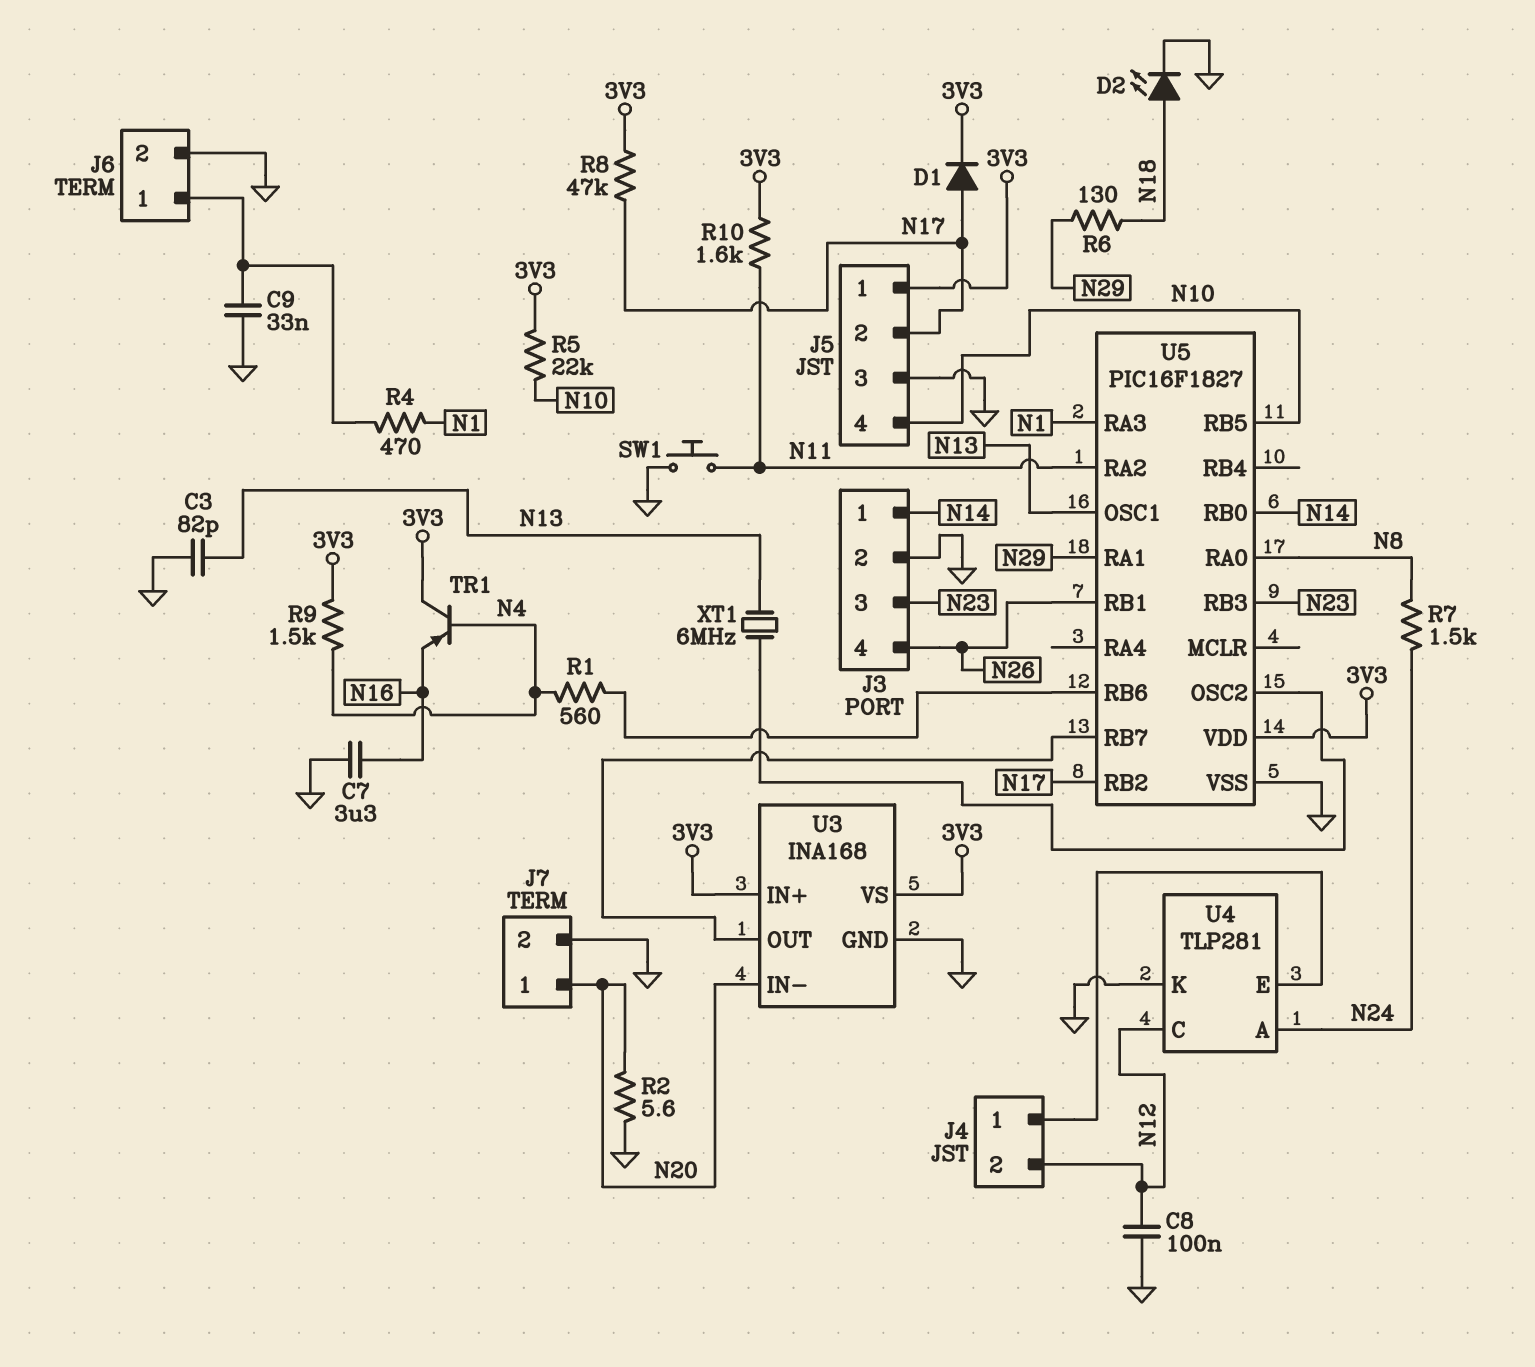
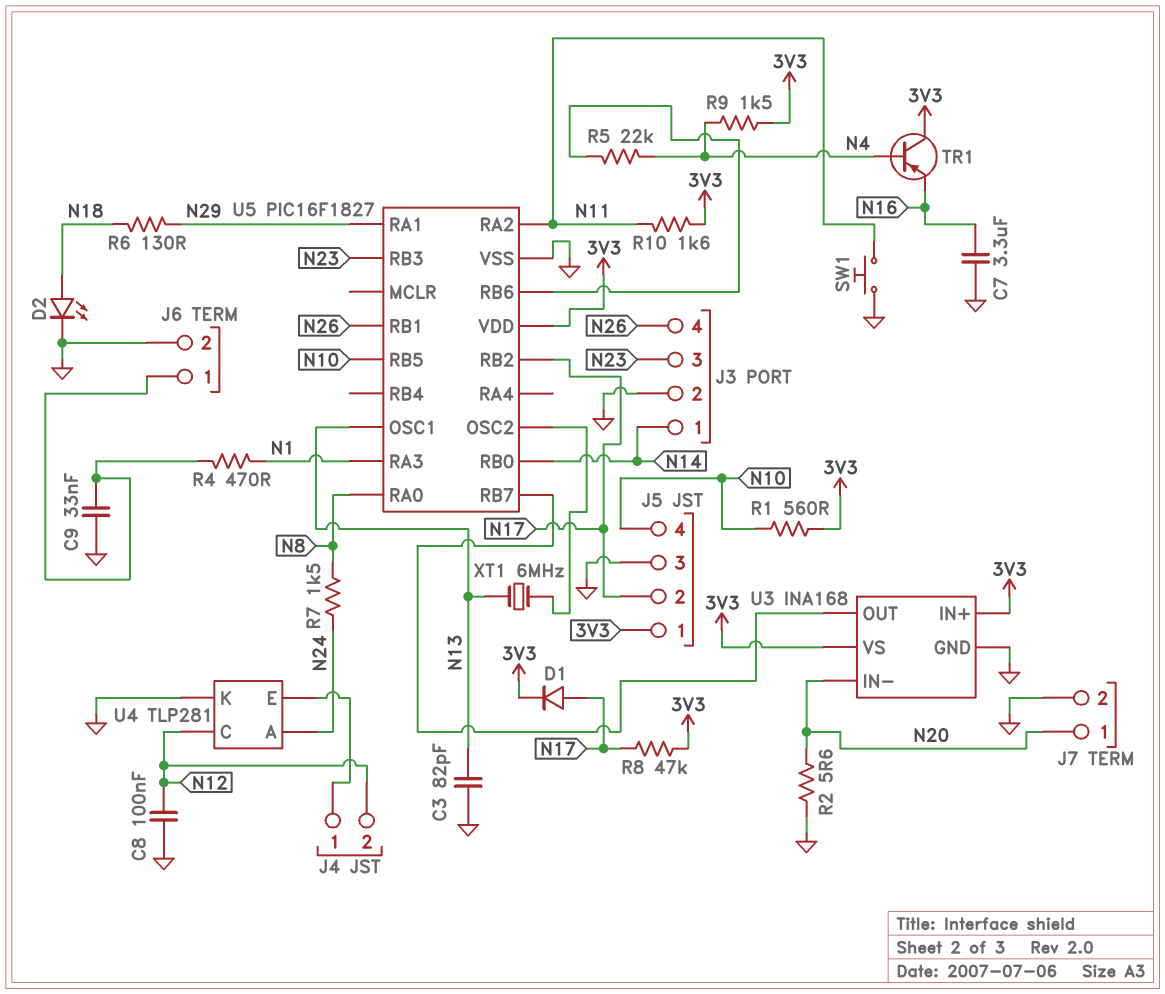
R1: 560 (N4, U5/RB6) -> 560 (3V3, N10)
R5: 22k (3V3, N10) -> 22k (N4, U5/RB6)

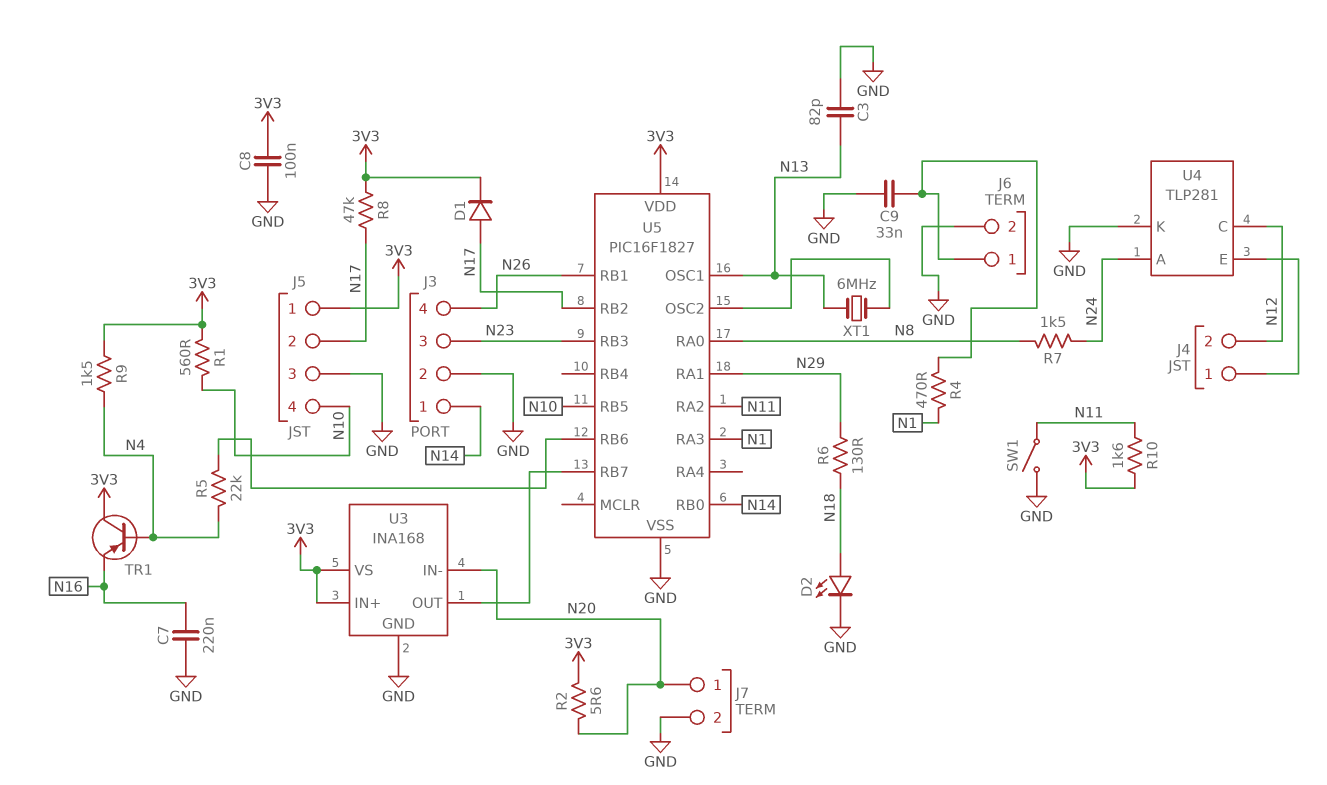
C7: 3.3uF (GND, N16) -> 220nF (GND, N16)
C8: 100nF (GND, N12) -> 100nF (3V3, GND)
R2: 5.6 (GND, N20) -> 5.6 (3V3, N20)
SW1: button (GND, N11) -> switch (GND, N11)

